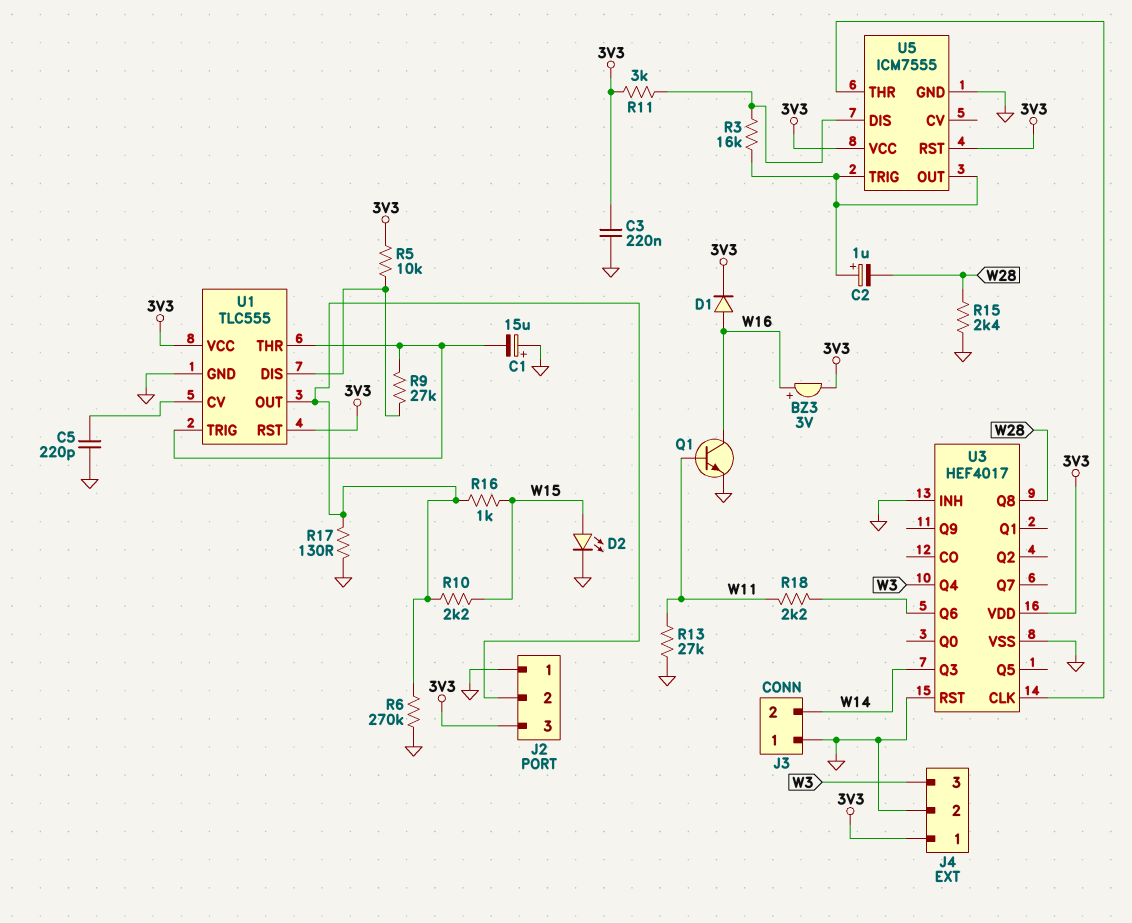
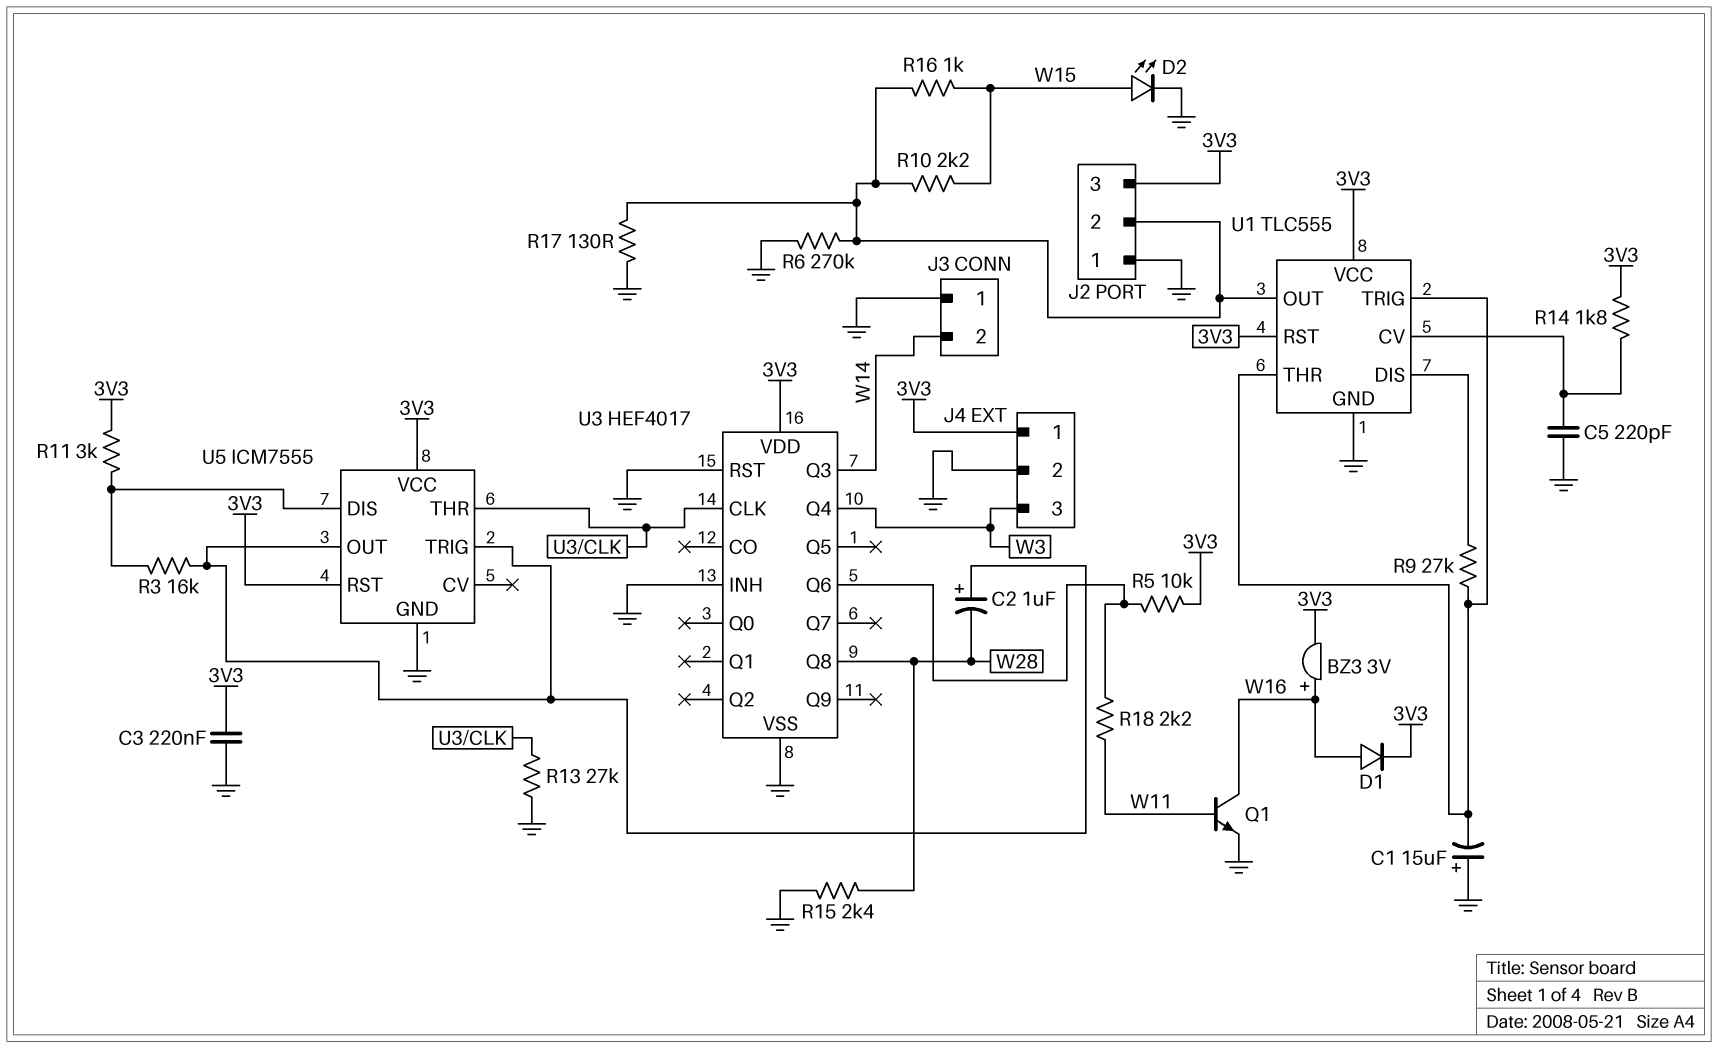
R5: 10k (3V3, U1/DIS) -> 10k (3V3, U3/Q6)
R13: 27k (GND, W11) -> 27k (GND, U3/CLK)
R14: none -> 1.8k (3V3, U1/CV)

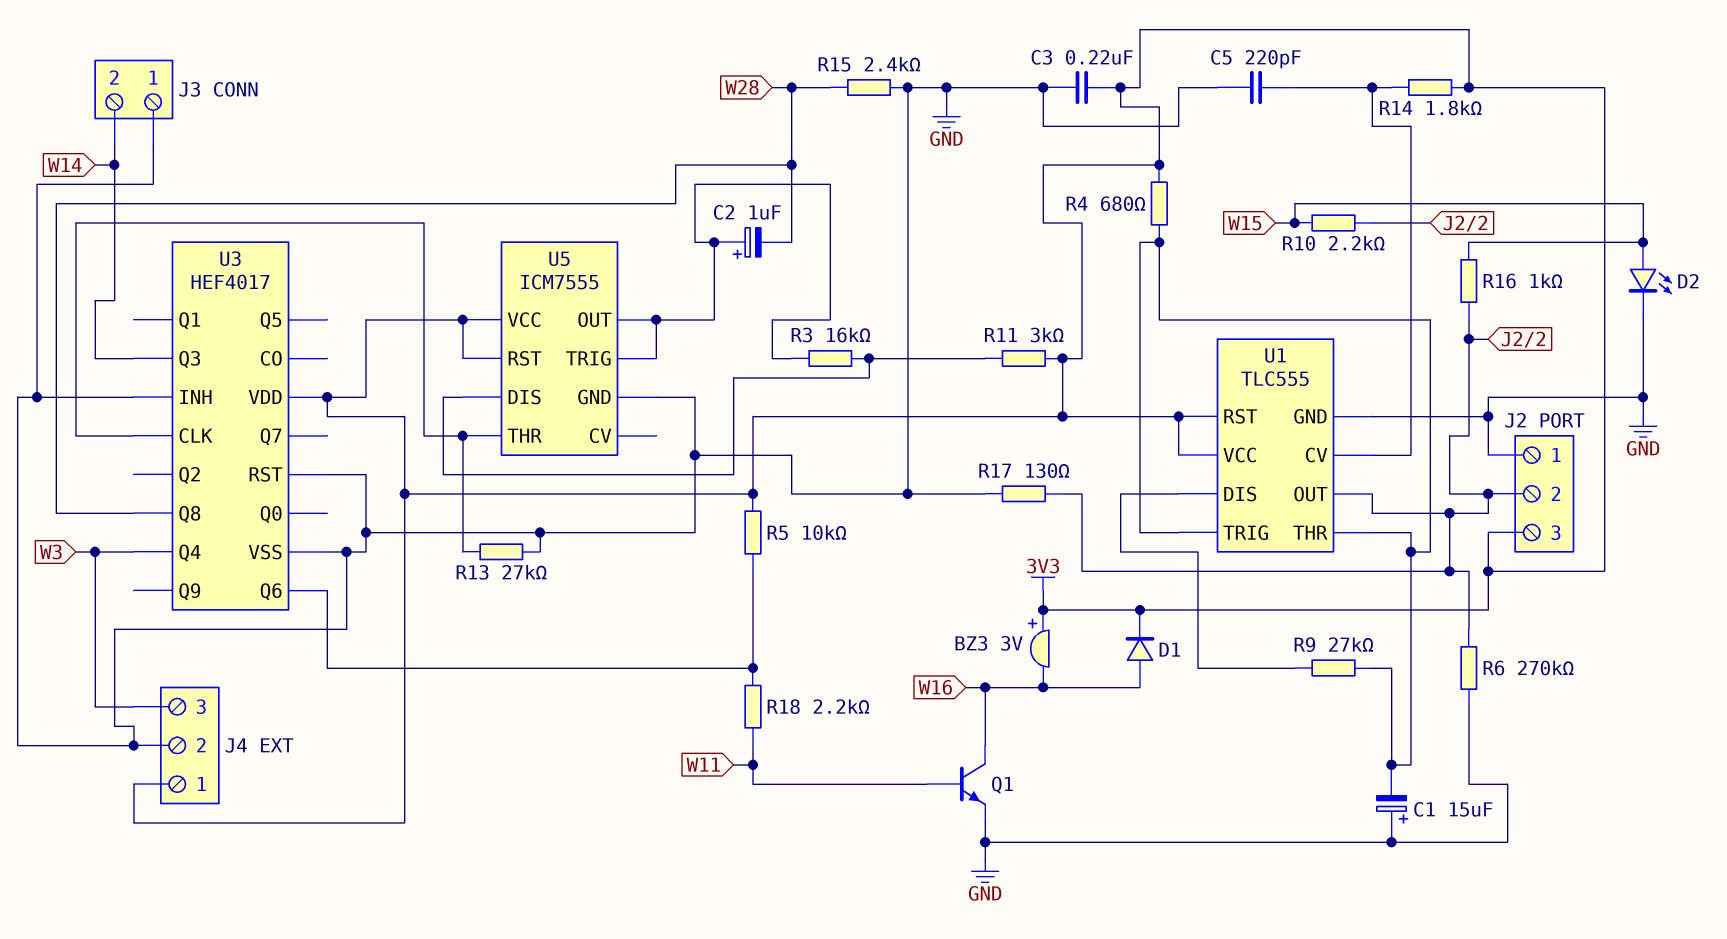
BZ3: buzzer 3V (plus W16, minus 3V3) -> buzzer 3V (plus 3V3, minus W16)
R4: none -> 680 (3V3, U1/THR)

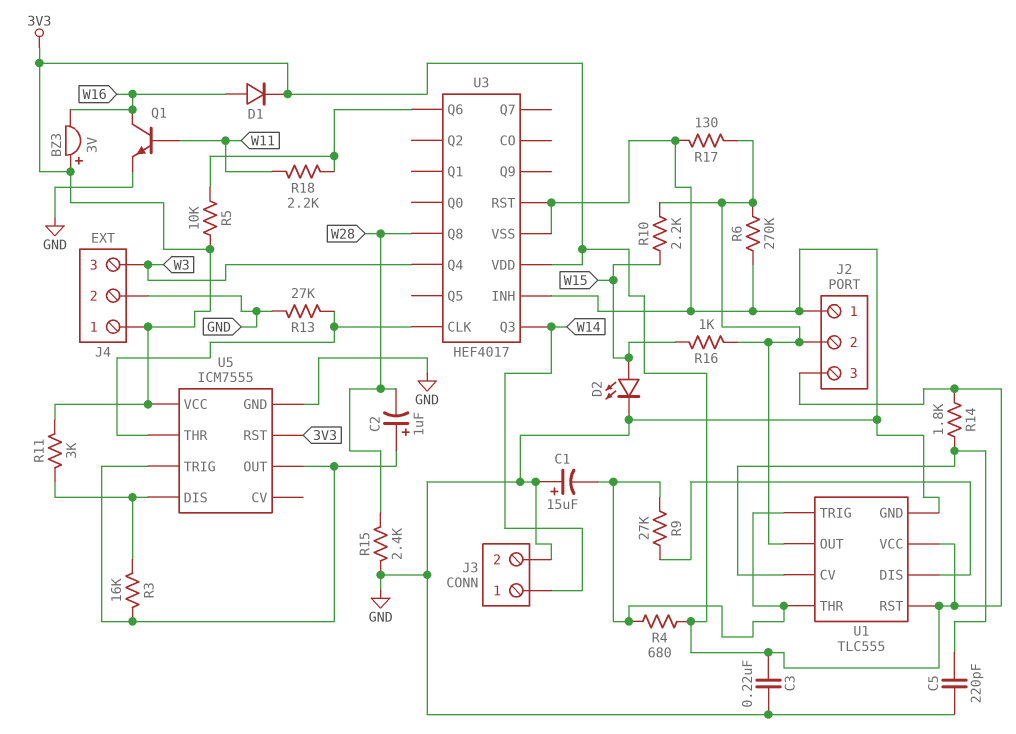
J3 pin 1: GND -> W14
J3 pin 2: W14 -> GND

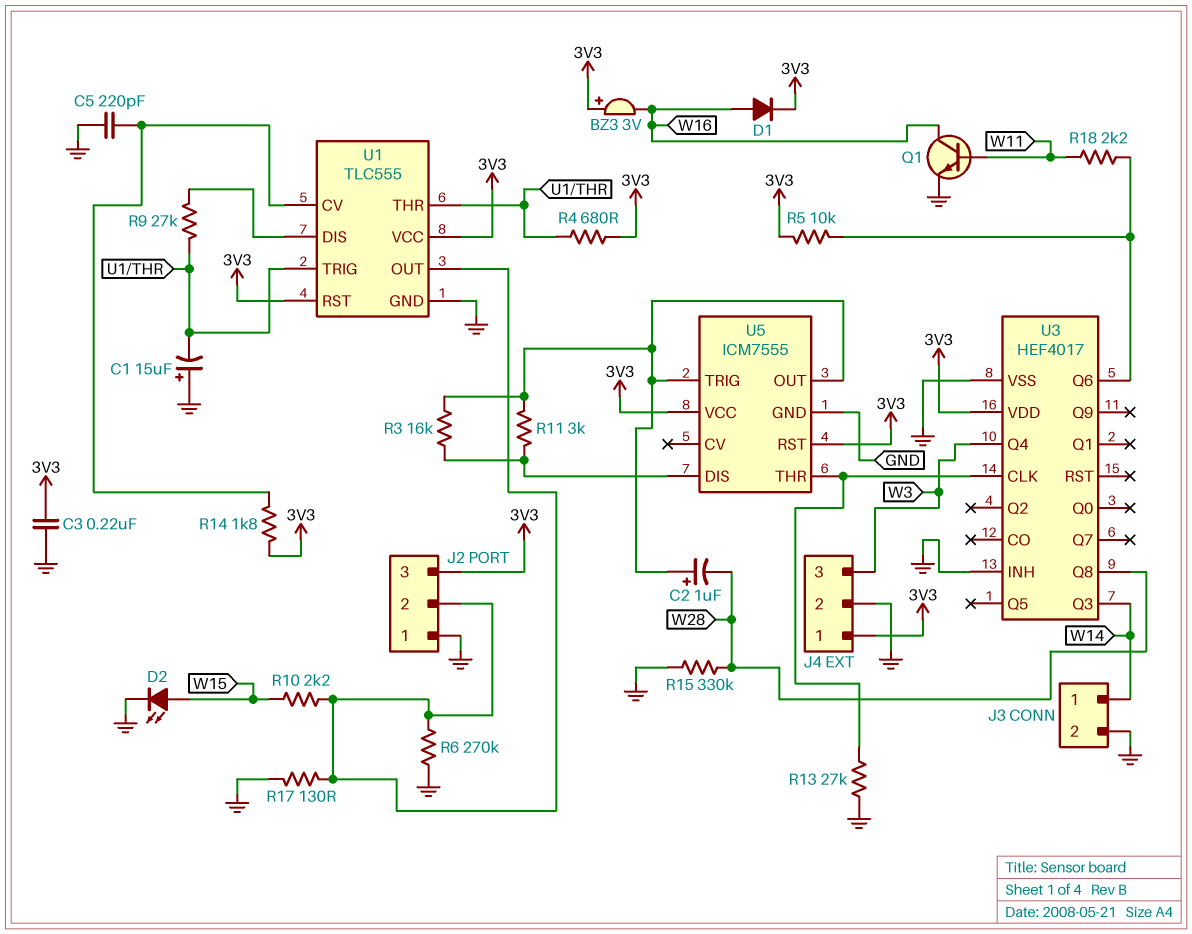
R11: 3k (3V3, U5/DIS) -> 3k (U5/DIS, U5/OUT)
R15: 2.4k (GND, W28) -> 330k (GND, W28)
R16: 1k (J2/2, W15) -> none
U3 pin RST: GND -> none

